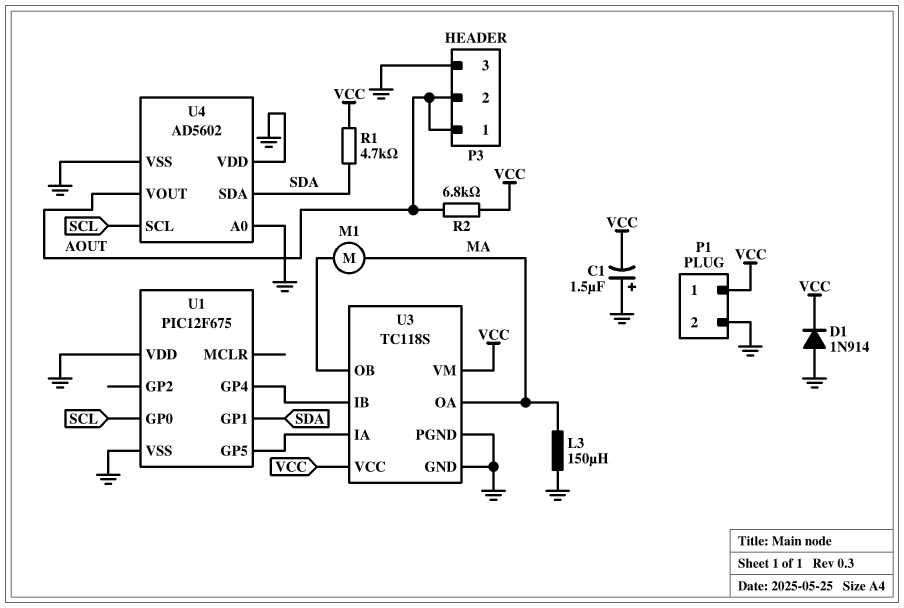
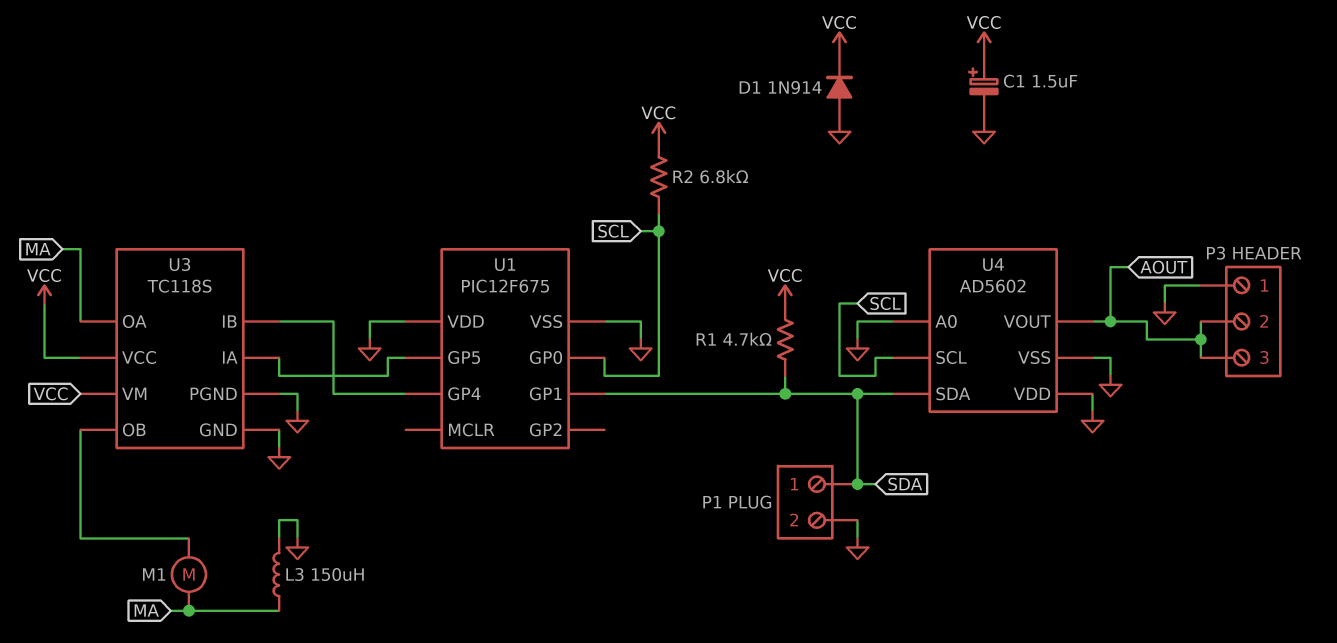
C1: 1.5uF (plus GND, minus VCC) -> 1.5uF (plus VCC, minus GND)
P1 pin 1: VCC -> SDA
P3 pin 1: AOUT -> GND
P3 pin 3: GND -> AOUT
R2: 6.8k (AOUT, VCC) -> 6.8k (SCL, VCC)

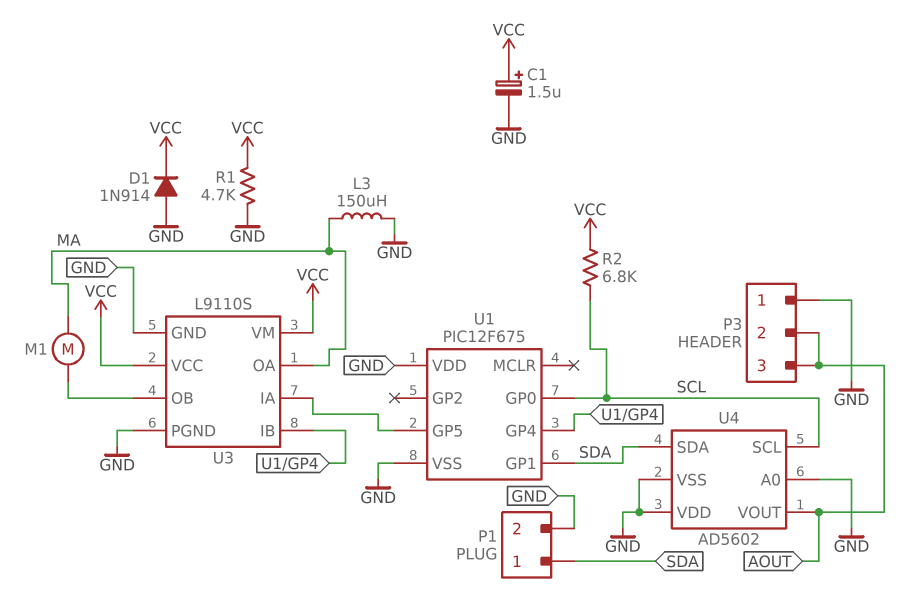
R1: 4.7k (SDA, VCC) -> 4.7k (GND, VCC)
U3: TC118S -> L9110S

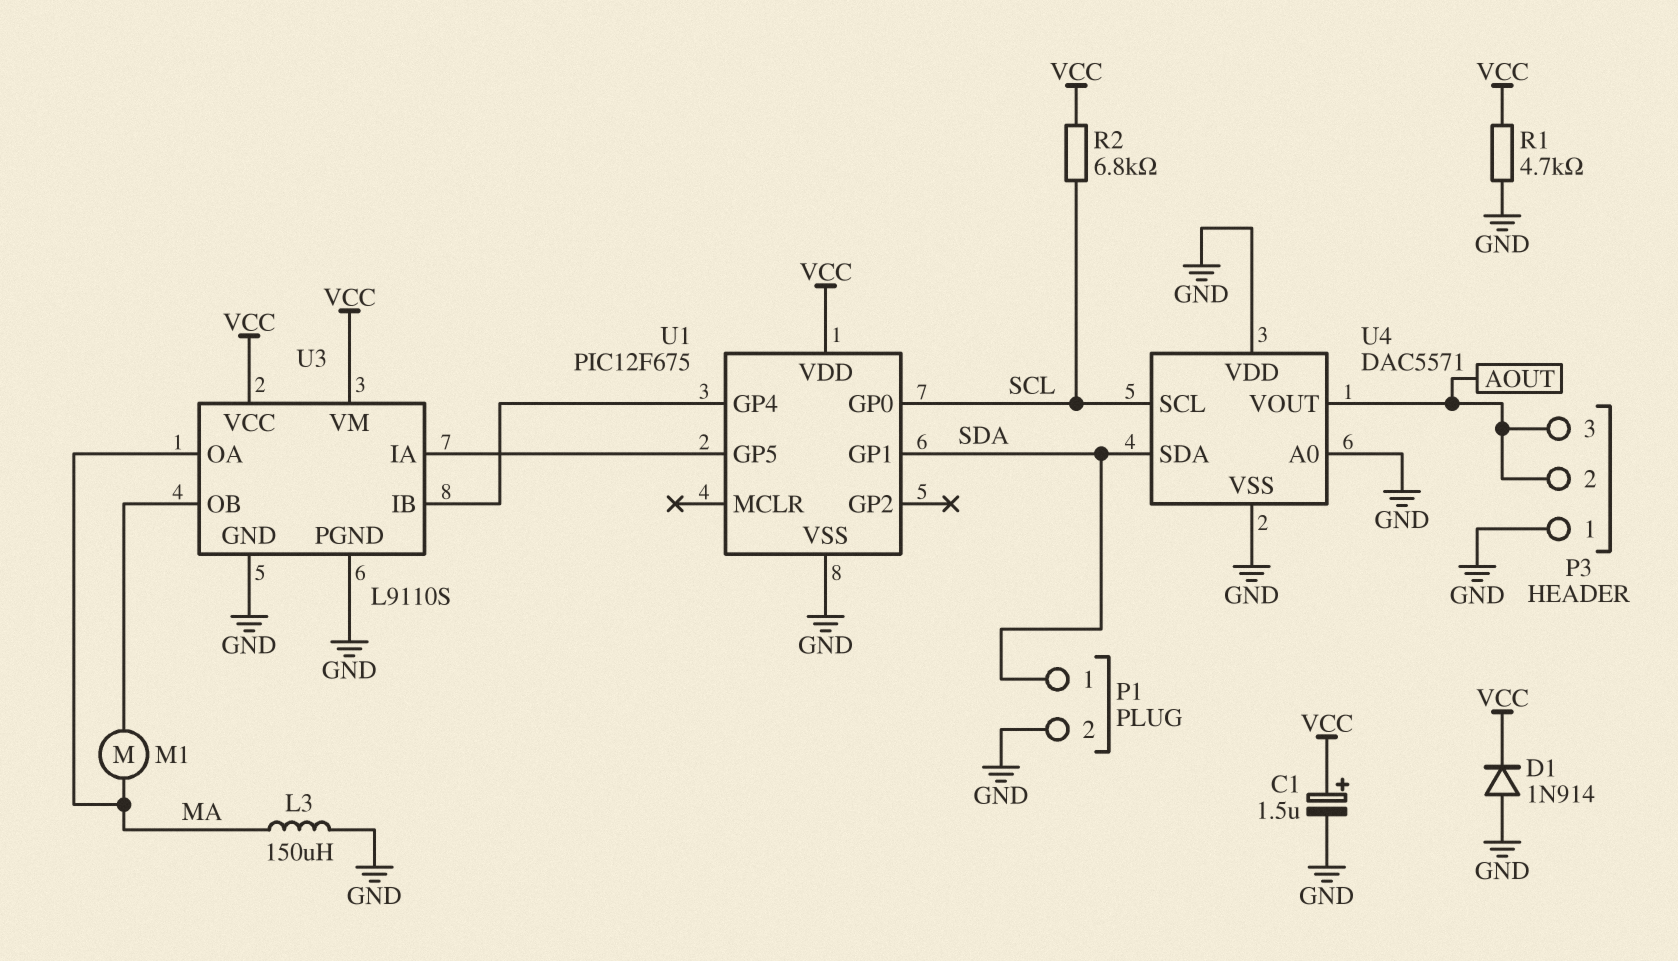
U1 pin VDD: GND -> VCC
U4: AD5602 -> DAC5571

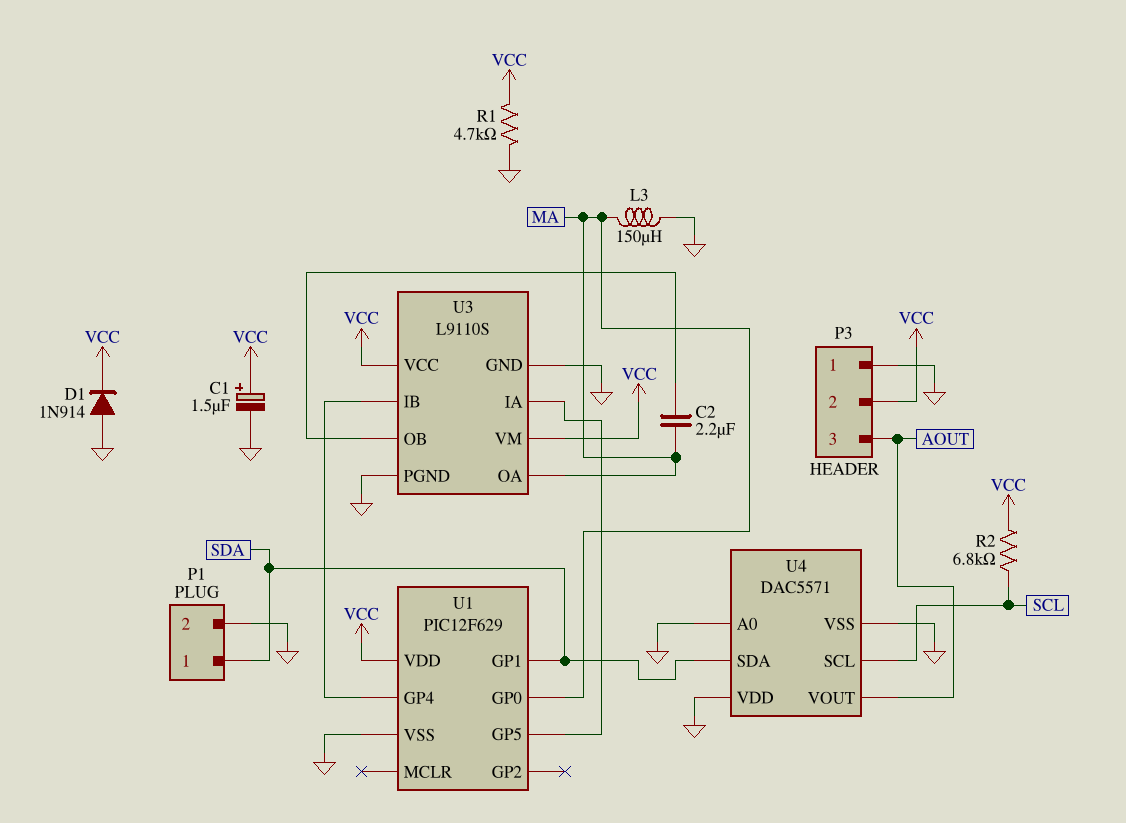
C2: none -> 2.2uF (MA, U3/OB)
M1: motor (MA, U3/OB) -> none
P3 pin 2: AOUT -> VCC
U1: PIC12F675 -> PIC12F629
U1 pin GP0: SCL -> MA

